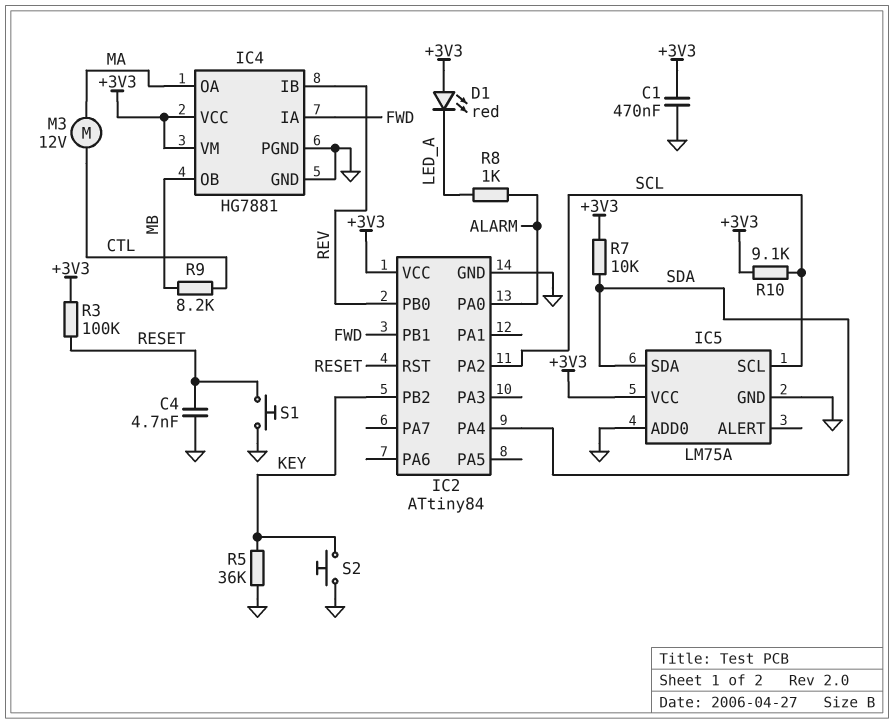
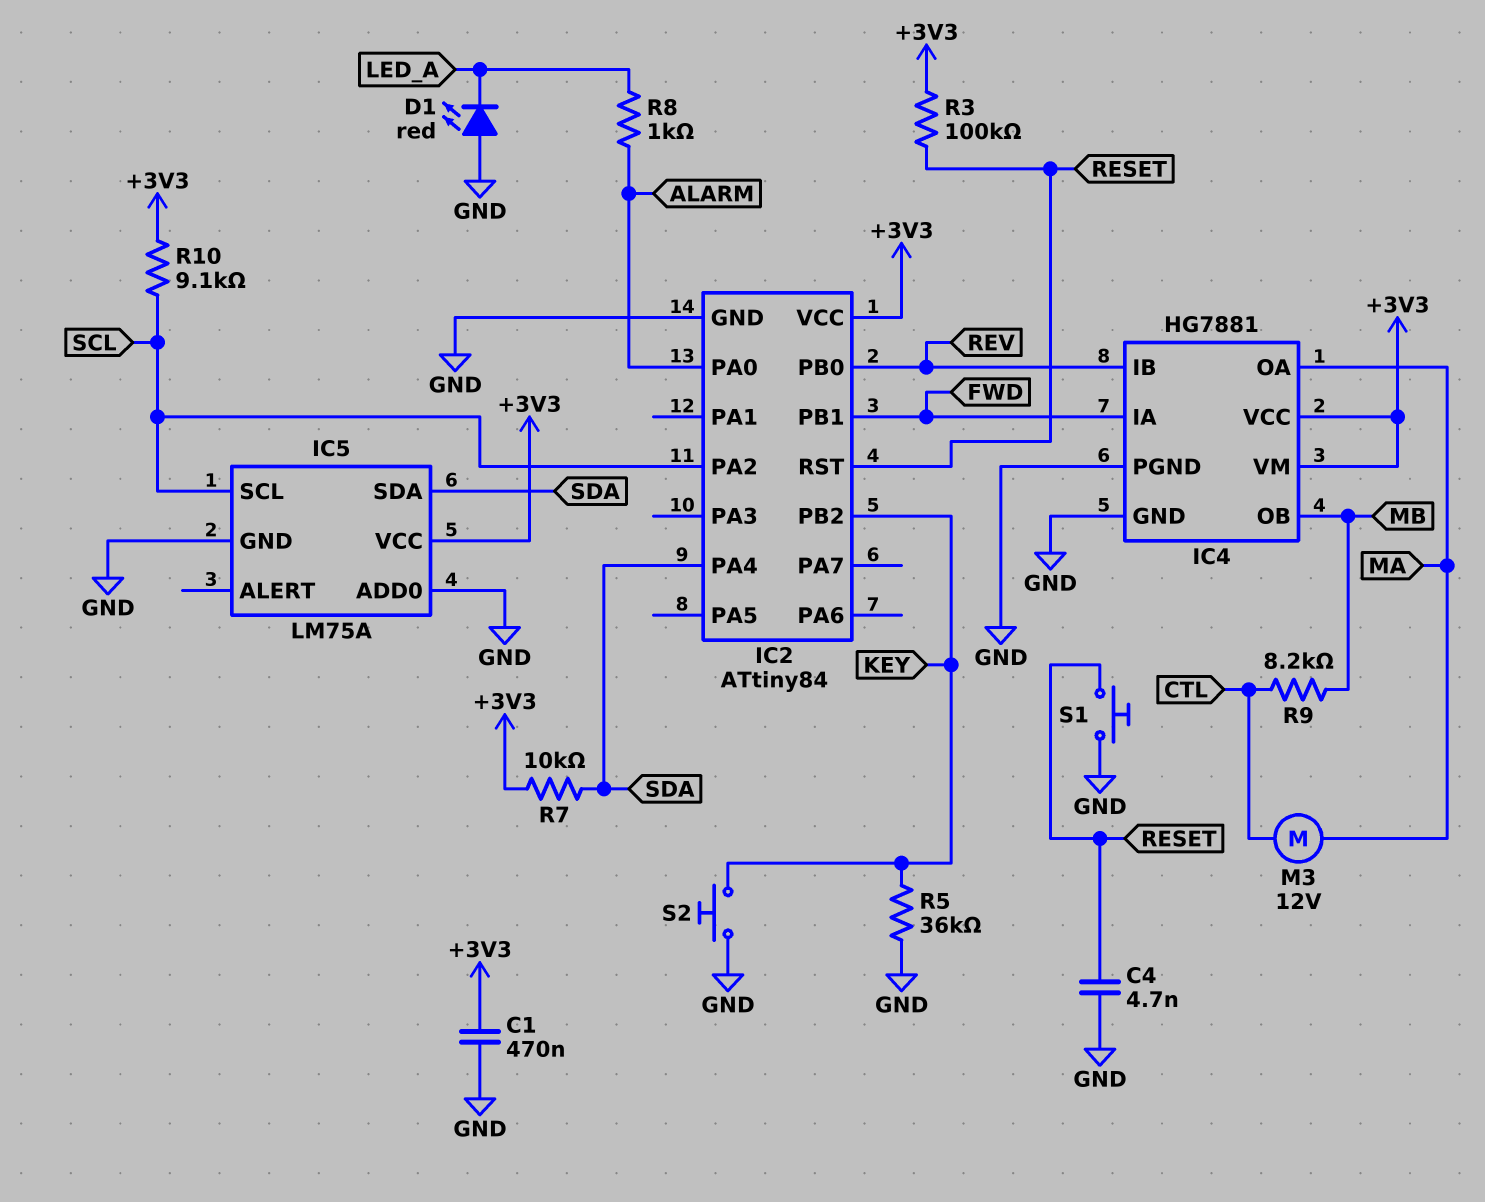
D1: LED red (A +3V3, K LED_A) -> LED red (A GND, K LED_A)

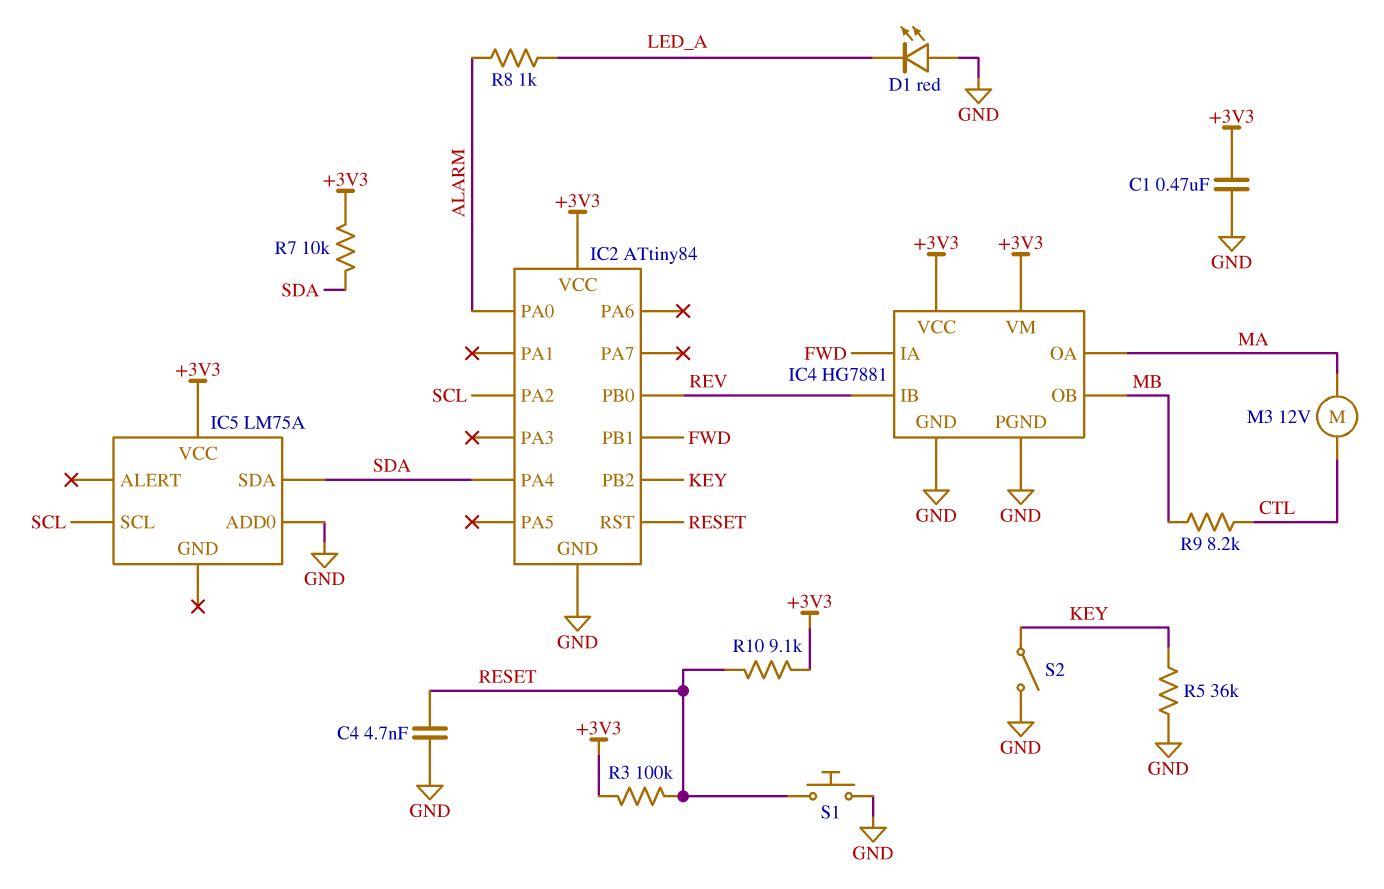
IC5 pin GND: GND -> none
R10: 9.1k (+3V3, SCL) -> 9.1k (+3V3, RESET)
S2: button (GND, KEY) -> switch (GND, KEY)

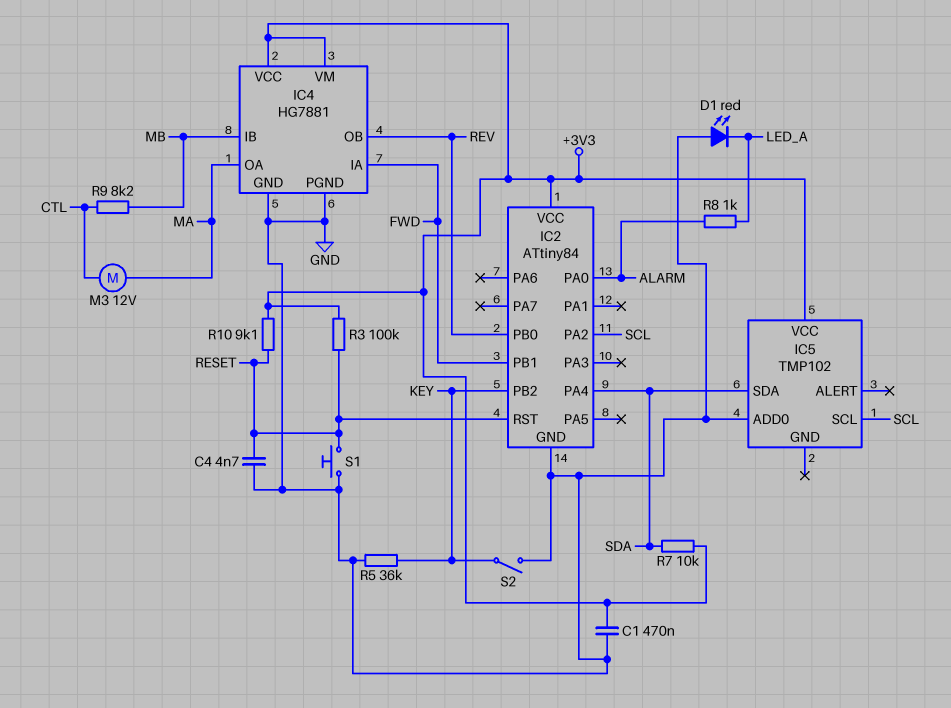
IC4 pin IB: REV -> MB
IC4 pin OB: MB -> REV
IC5: LM75A -> TMP102

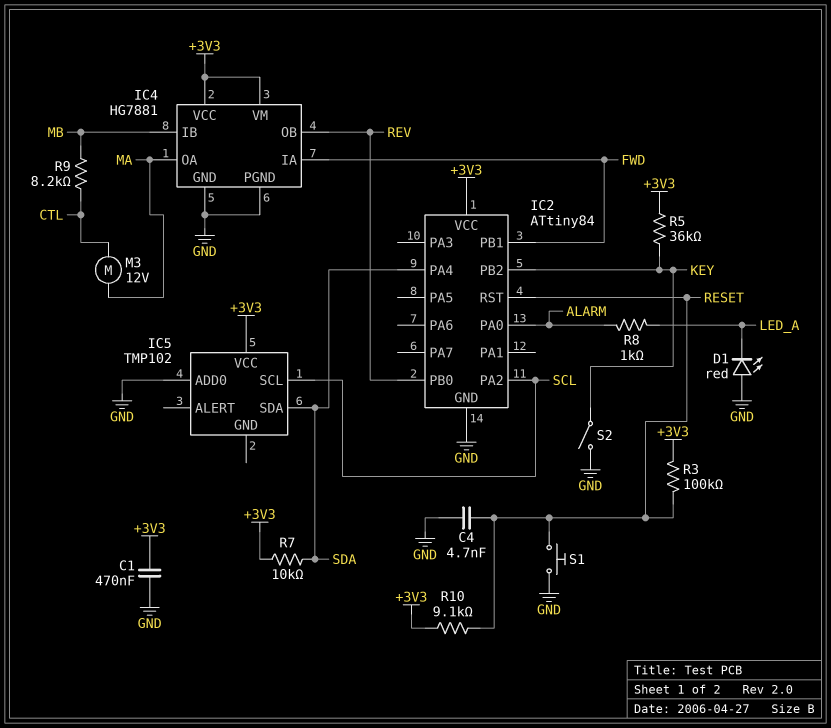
R5: 36k (GND, KEY) -> 36k (+3V3, KEY)

